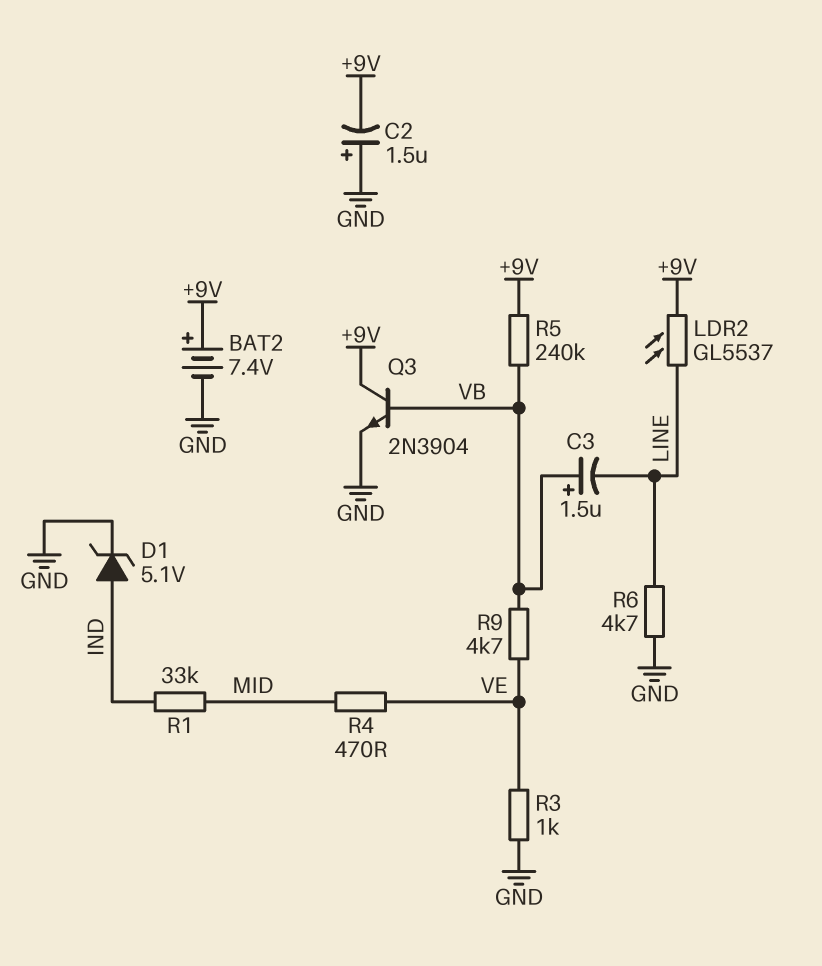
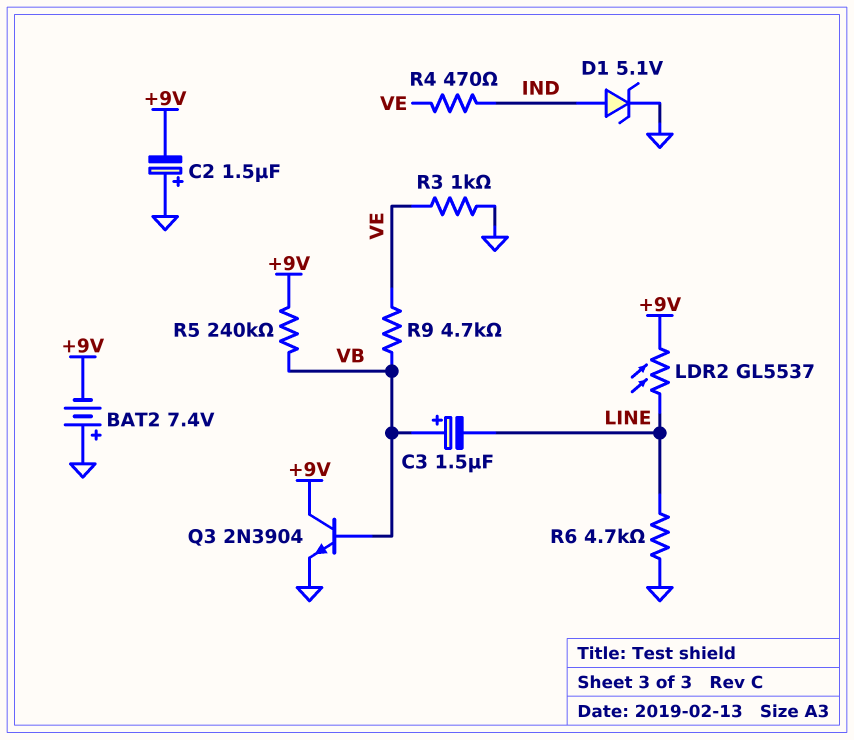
BAT2: 7.4V (plus +9V, minus GND) -> 7.4V (plus GND, minus +9V)
R1: 33k (IND, MID) -> none
R4: 470 (MID, VE) -> 470 (IND, VE)

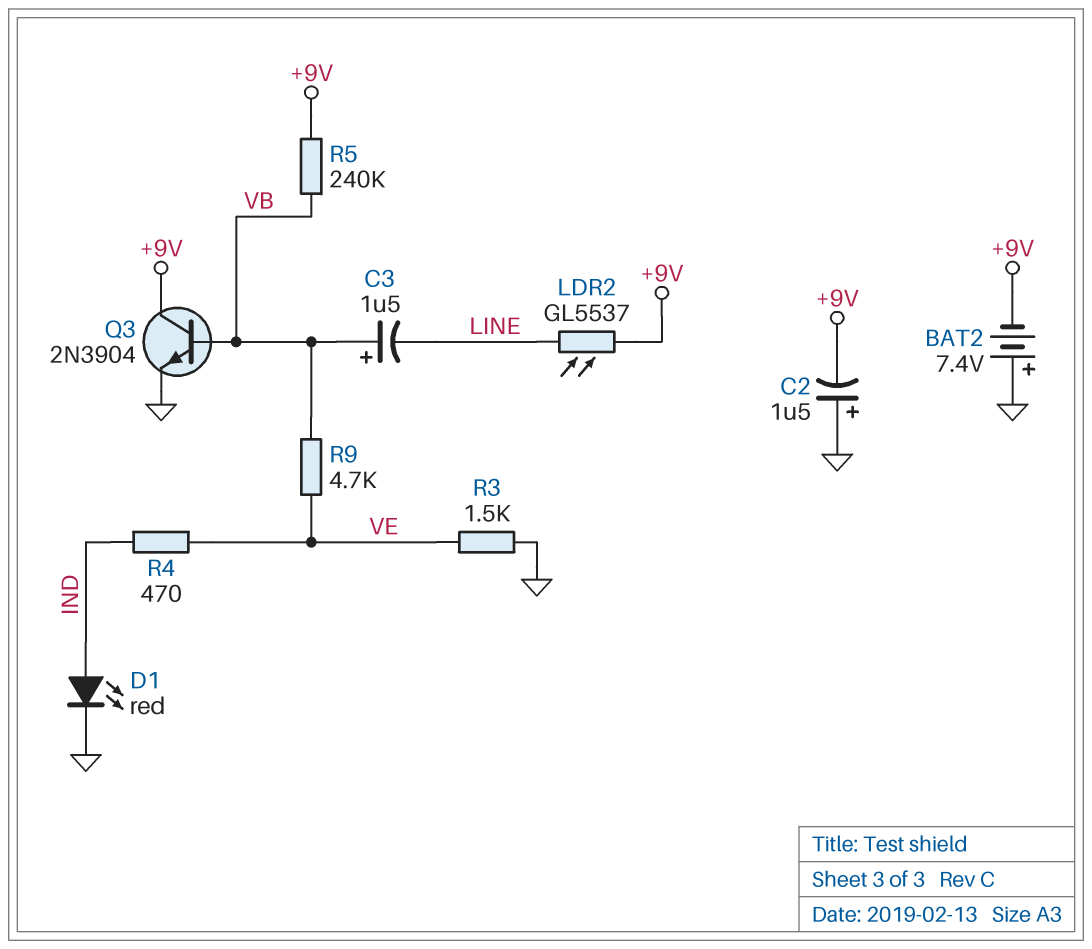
D1: zener 5.1V (A IND, K GND) -> LED red (A IND, K GND)
R3: 1k (GND, VE) -> 1.5k (GND, VE)
R6: 4.7k (GND, LINE) -> none

